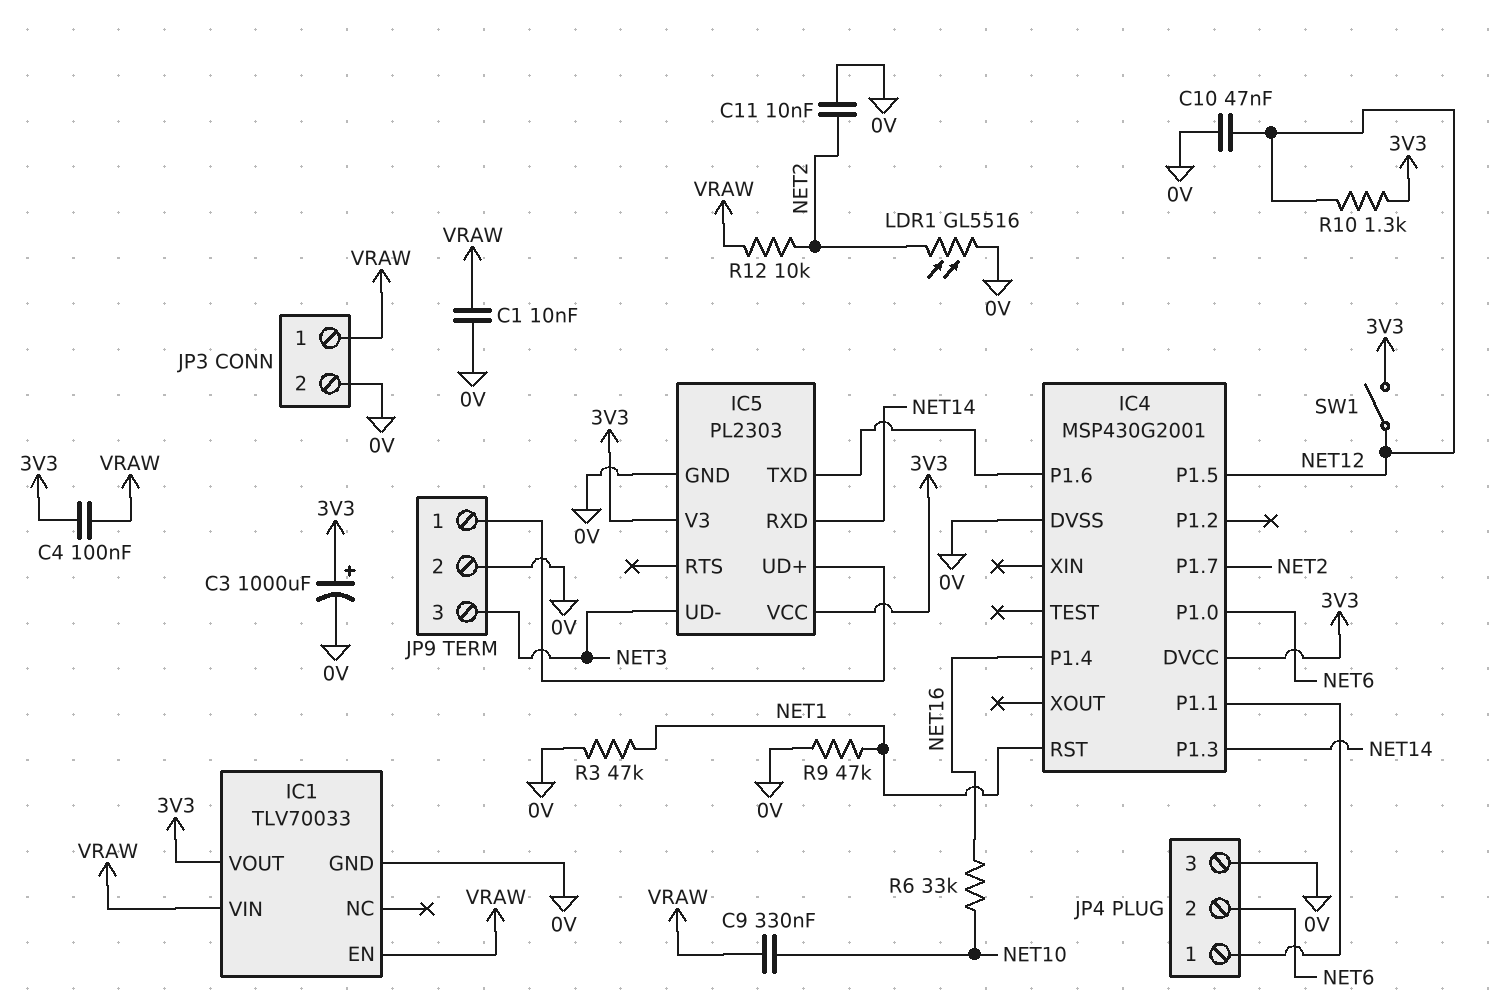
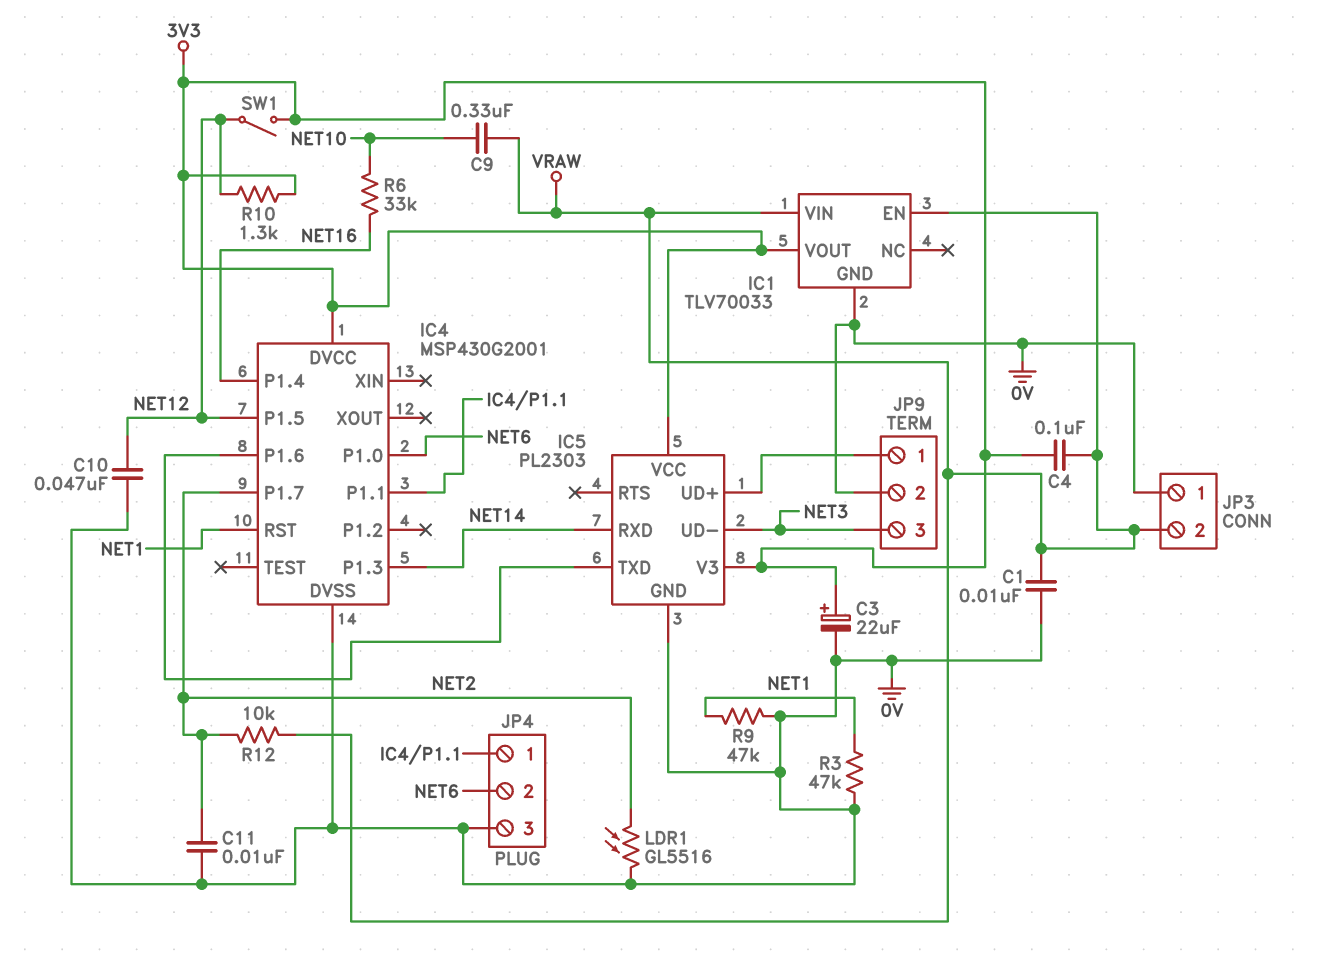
C3: 1000uF (plus 3V3, minus 0V) -> 22uF (plus 3V3, minus 0V)
JP3 pin 1: VRAW -> 0V
JP3 pin 2: 0V -> VRAW

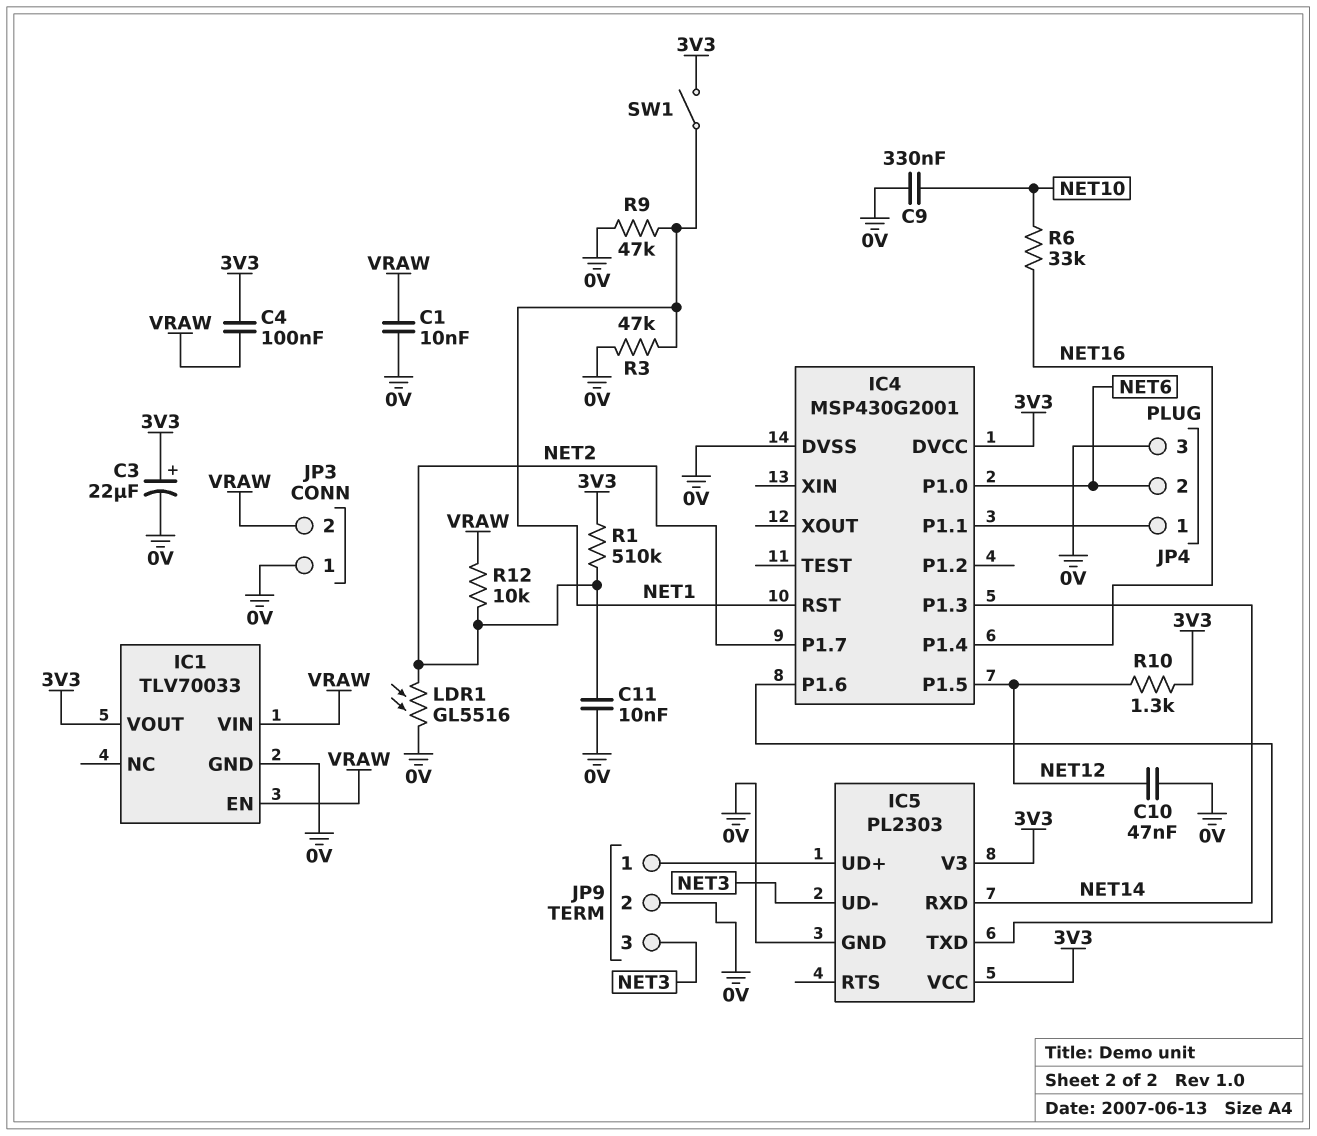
C9: 330nF (NET10, VRAW) -> 330nF (0V, NET10)
R1: none -> 510k (3V3, NET2)
SW1: switch (3V3, NET12) -> switch (3V3, NET1)

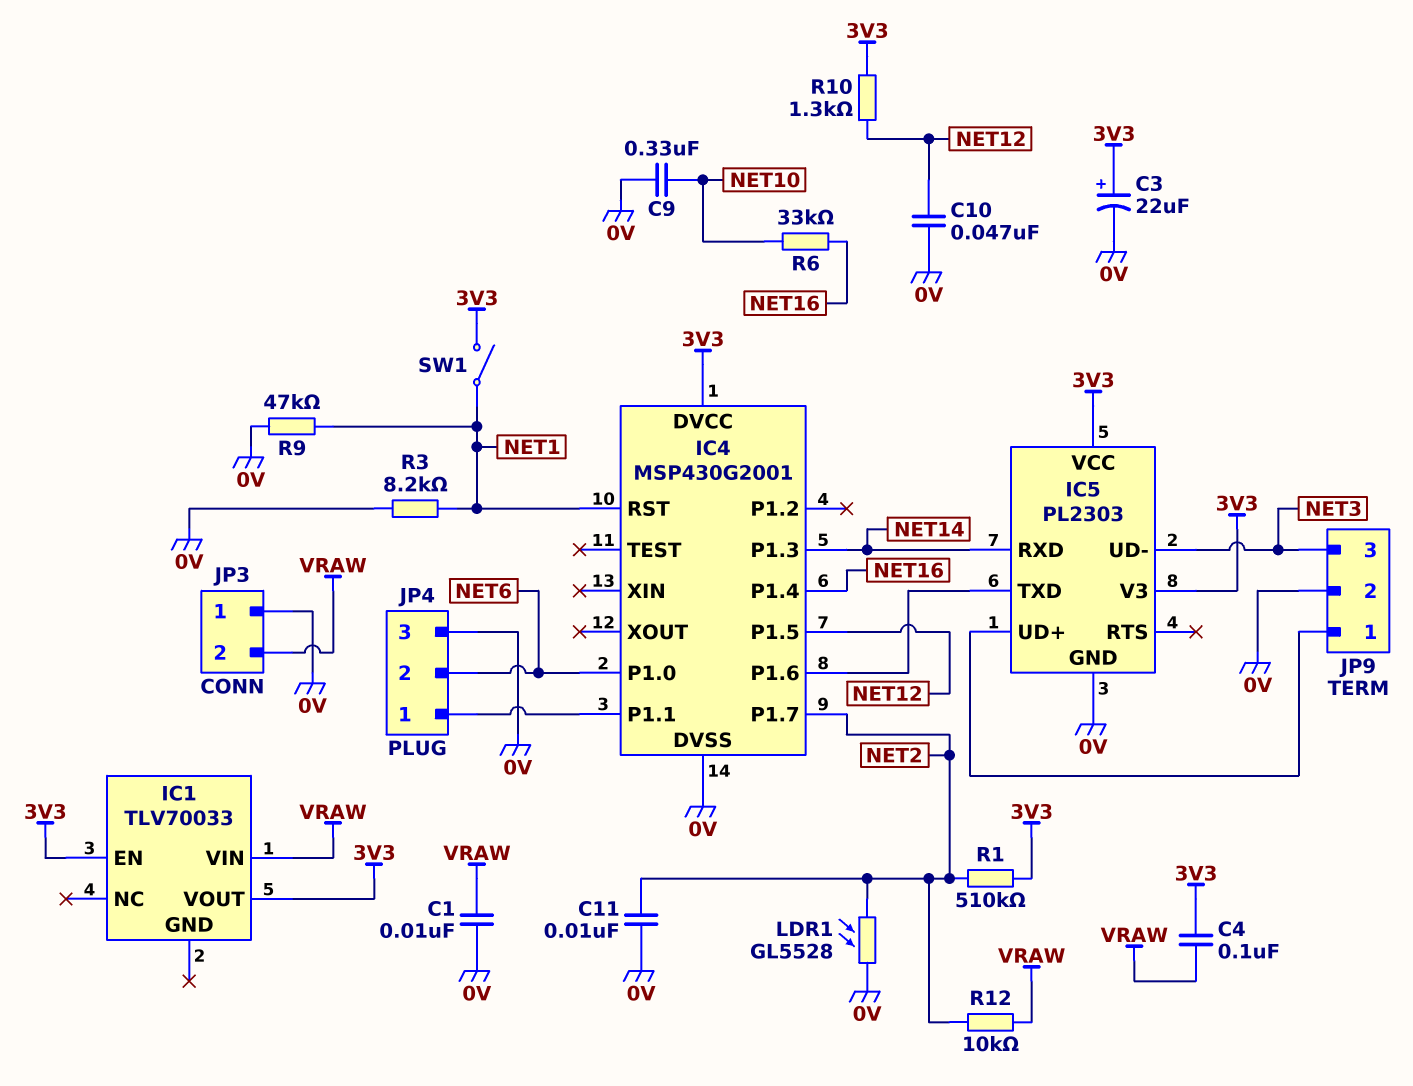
IC1 pin EN: VRAW -> 3V3
IC1 pin GND: 0V -> none
LDR1: GL5516 (0V, NET2) -> GL5528 (0V, NET2)
R3: 47k (0V, NET1) -> 8.2k (0V, NET1)

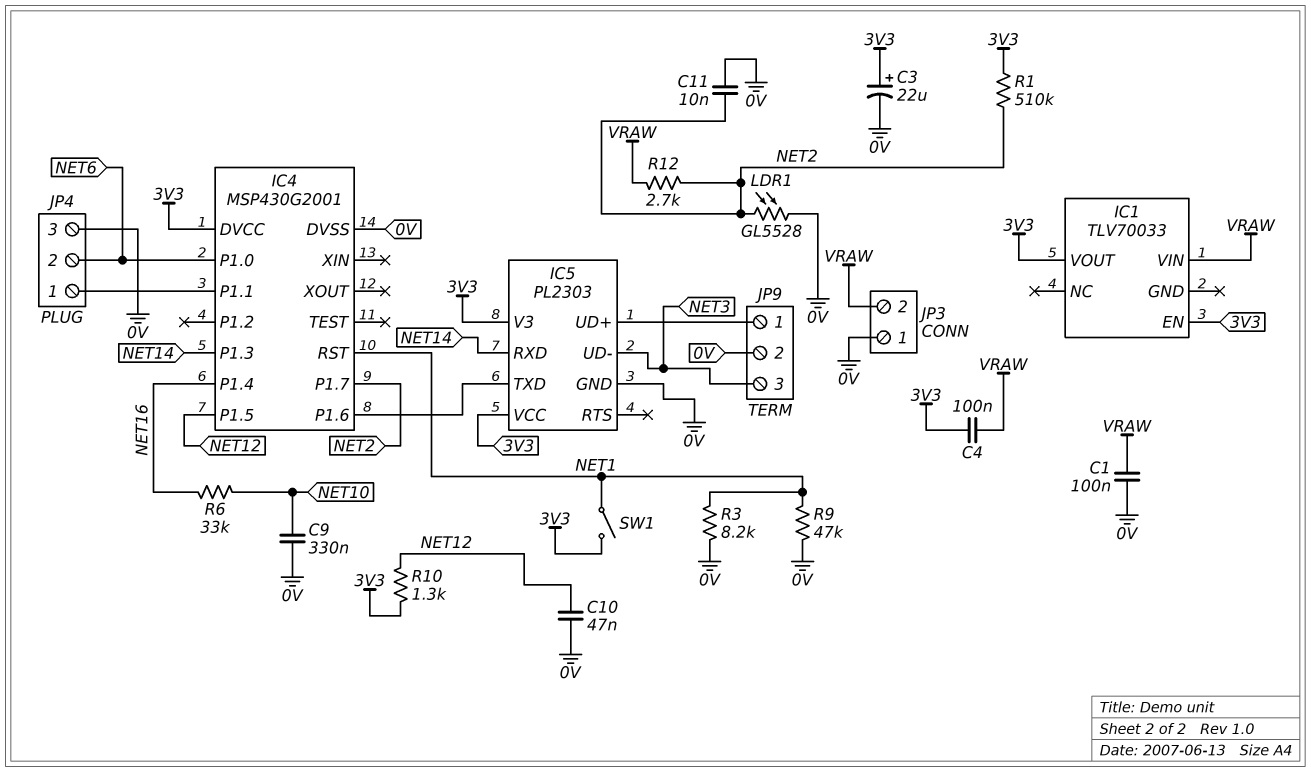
C1: 10nF (0V, VRAW) -> 100nF (0V, VRAW)
R12: 10k (NET2, VRAW) -> 2.7k (NET2, VRAW)

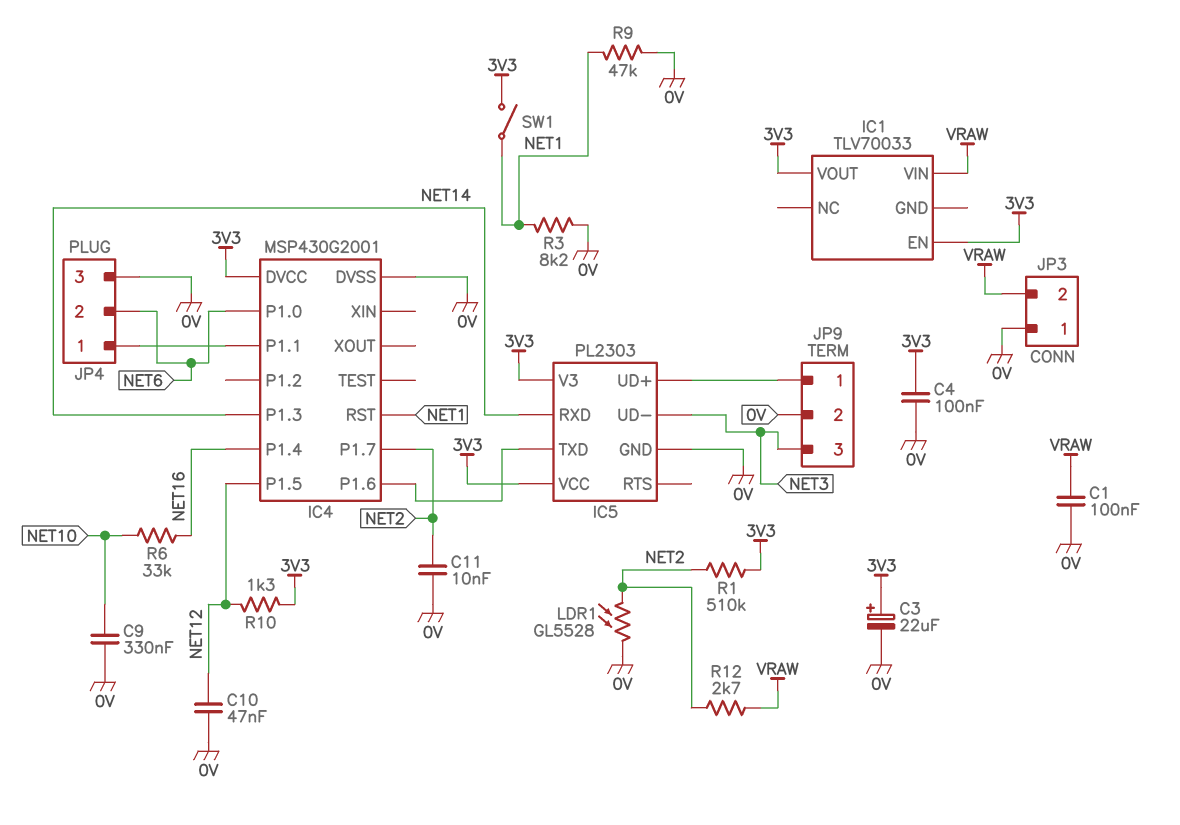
C4: 100nF (3V3, VRAW) -> 100nF (0V, 3V3)

